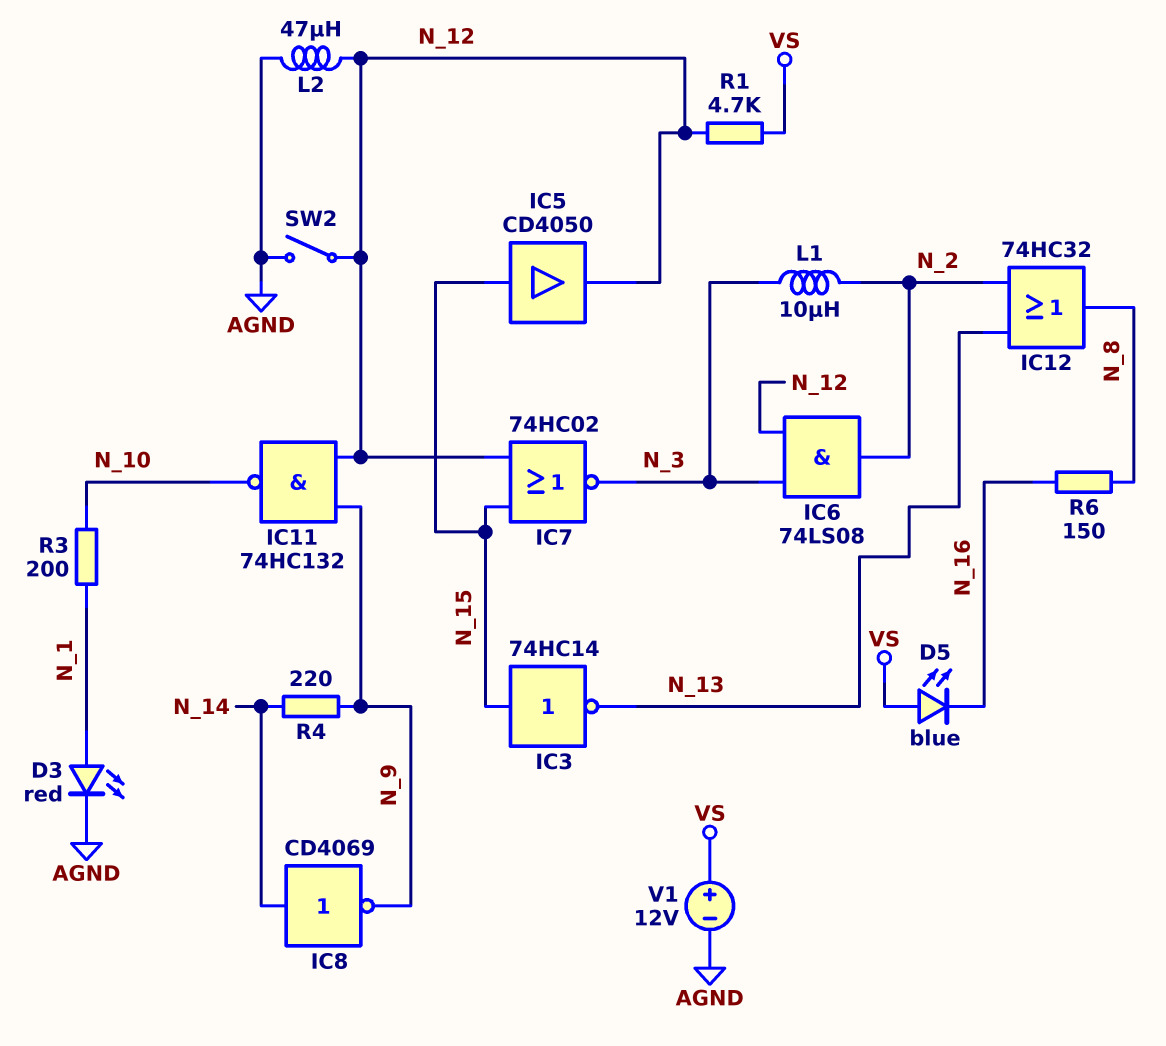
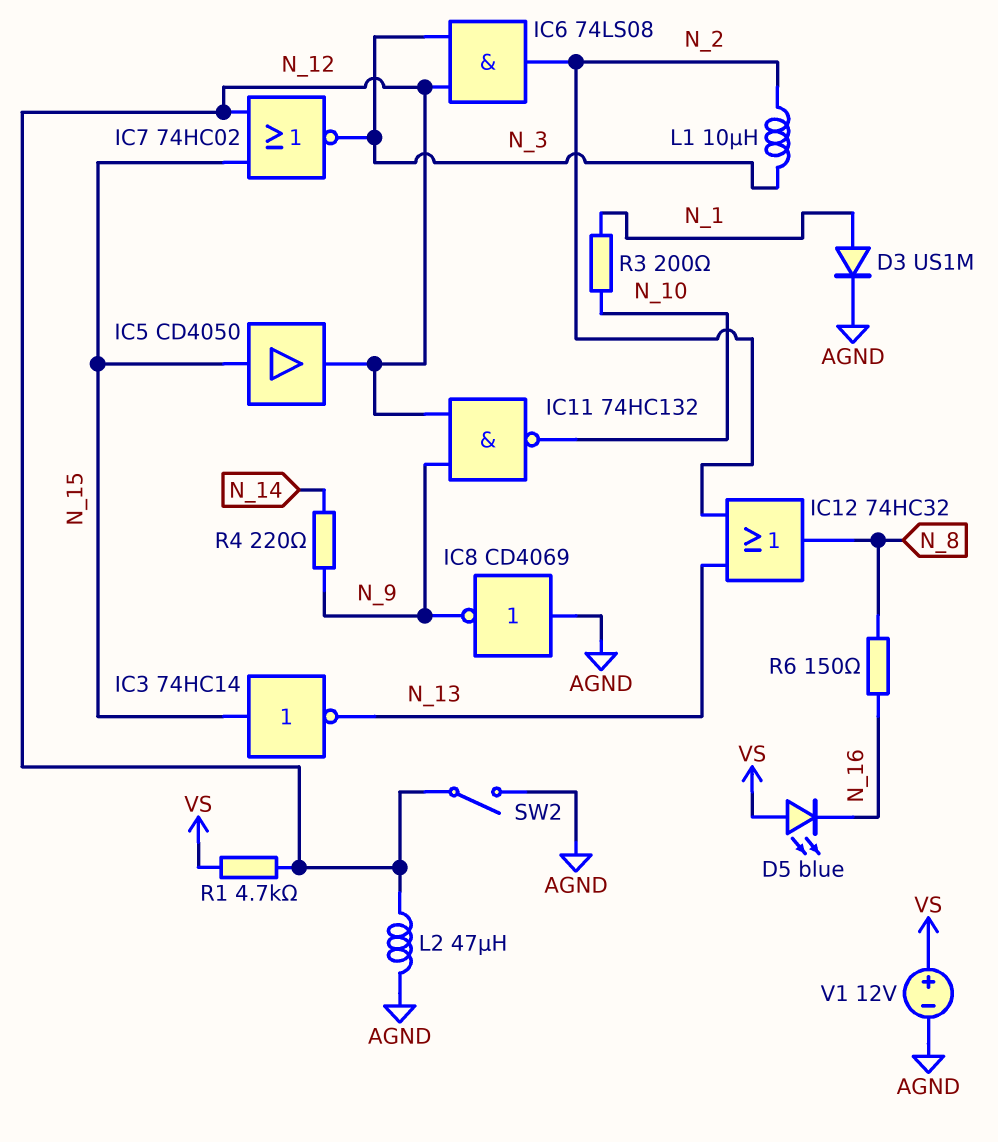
D3: LED red (A N_1, K AGND) -> diode US1M (A N_1, K AGND)
IC8: NOT CD4069 (in N_14, out N_9) -> NOT CD4069 (in AGND, out N_9)

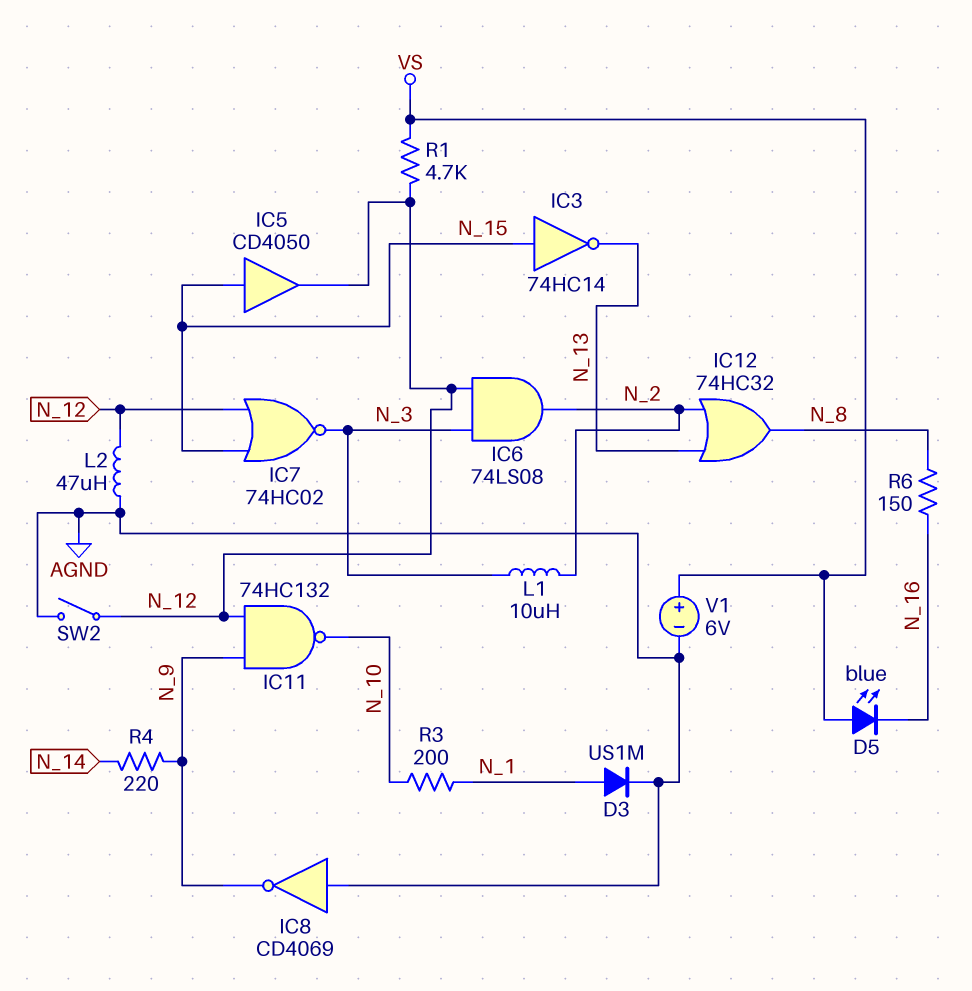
V1: 12V (plus VS, minus AGND) -> 6V (plus VS, minus AGND)

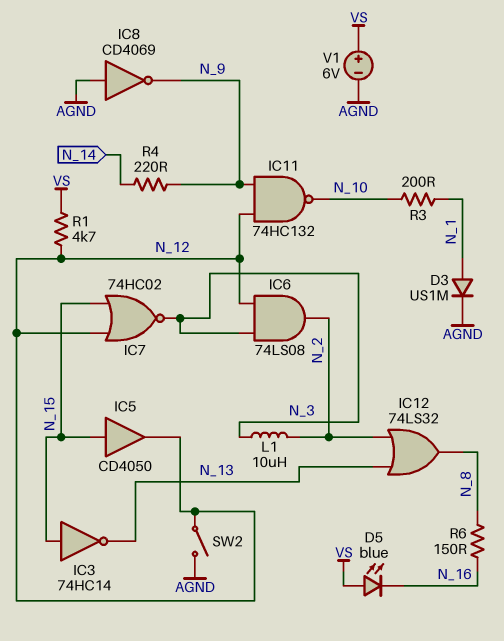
IC12: OR 74HC32 (in N_2, in N_13, out N_8) -> OR 74LS32 (in N_2, in N_13, out N_8)
L2: 47uH (AGND, N_12) -> none

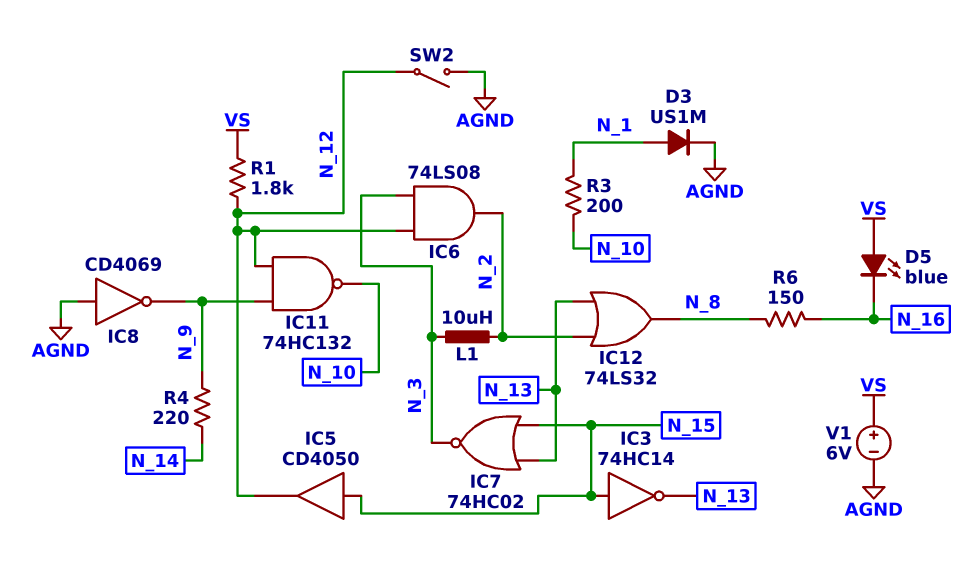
IC7: NOR 74HC02 (in N_12, in N_15, out N_3) -> NOR 74HC02 (in N_13, in N_15, out N_3)
R1: 4.7k (N_12, VS) -> 1.8k (N_12, VS)

